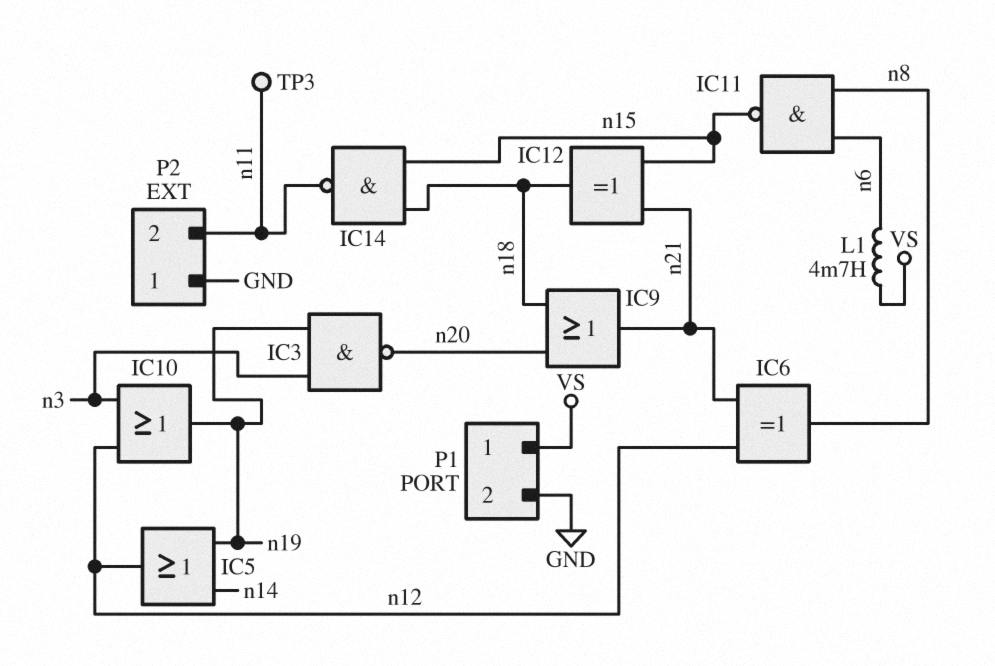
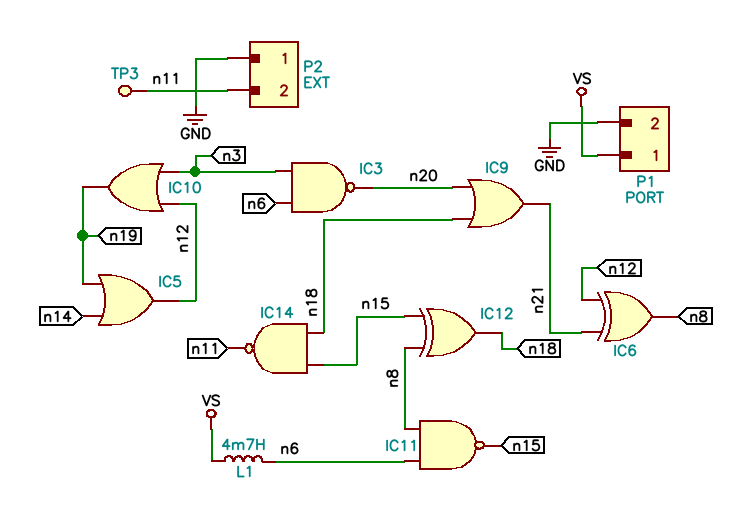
IC3: NAND (in n3, in n19, out n20) -> NAND (in n3, in n6, out n20)
IC12: XOR (in n15, in n21, out n18) -> XOR (in n8, in n15, out n18)

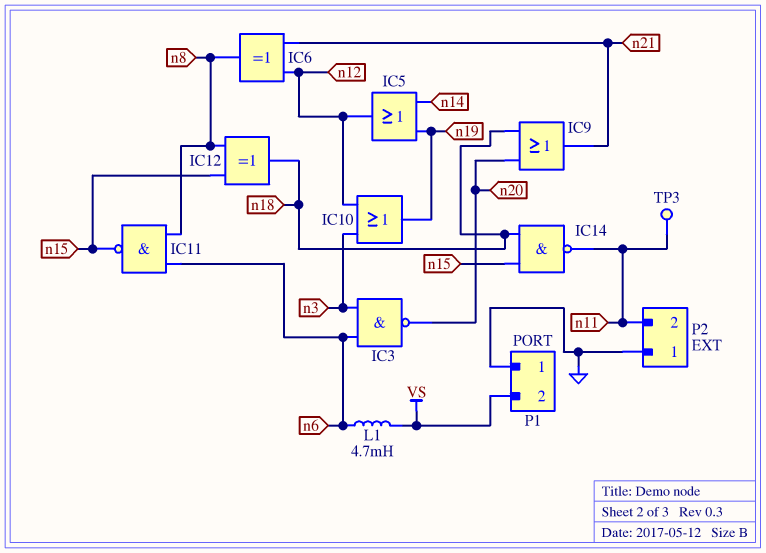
P1 pin 1: VS -> GND
P1 pin 2: GND -> VS

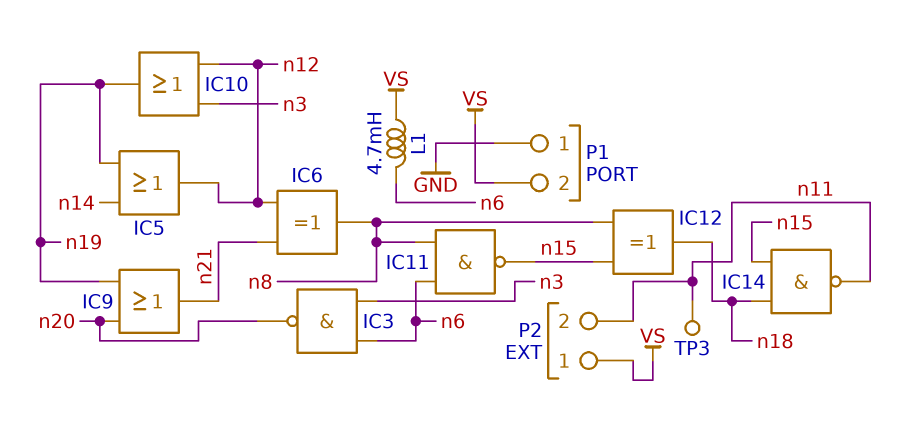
IC9: OR (in n18, in n20, out n21) -> OR (in n19, in n20, out n21)
P2 pin 1: GND -> VS

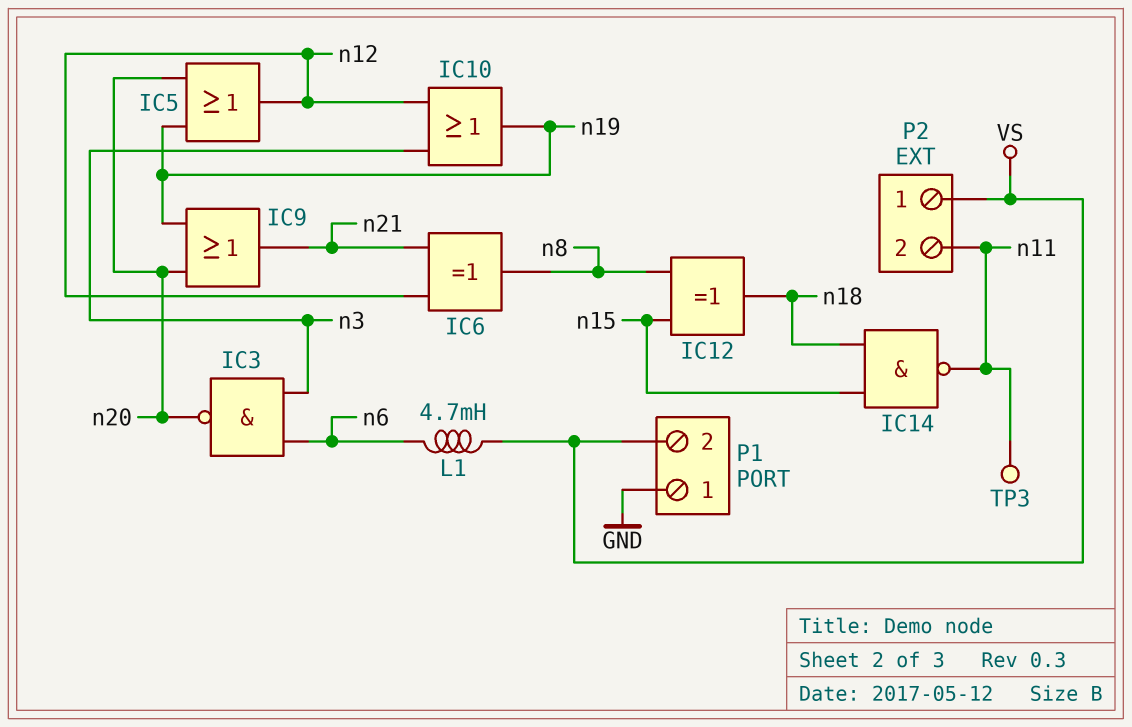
IC5: OR (in n14, in n19, out n12) -> OR (in n19, in n20, out n12)
IC11: NAND (in n6, in n8, out n15) -> none

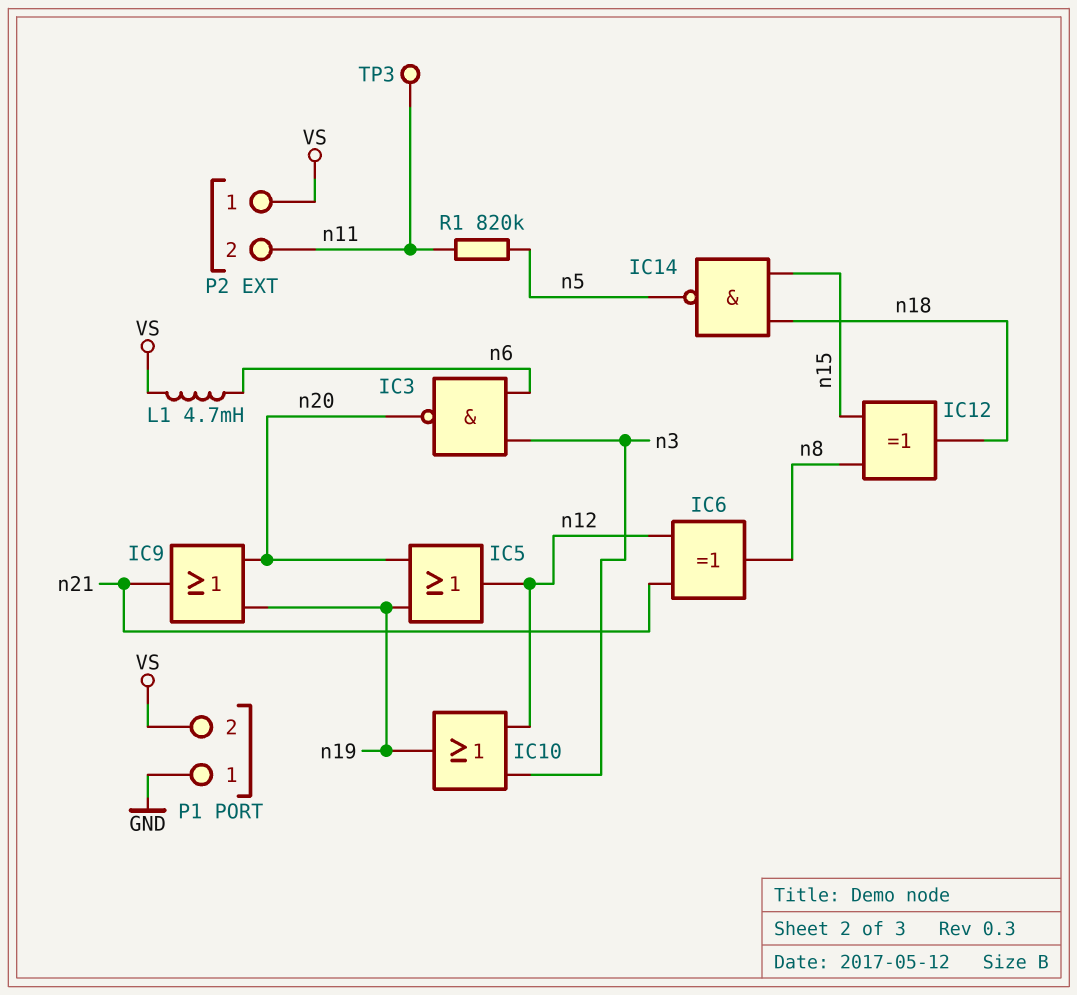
IC14: NAND (in n15, in n18, out n11) -> NAND (in n15, in n18, out n5)
R1: none -> 820k (n5, n11)

